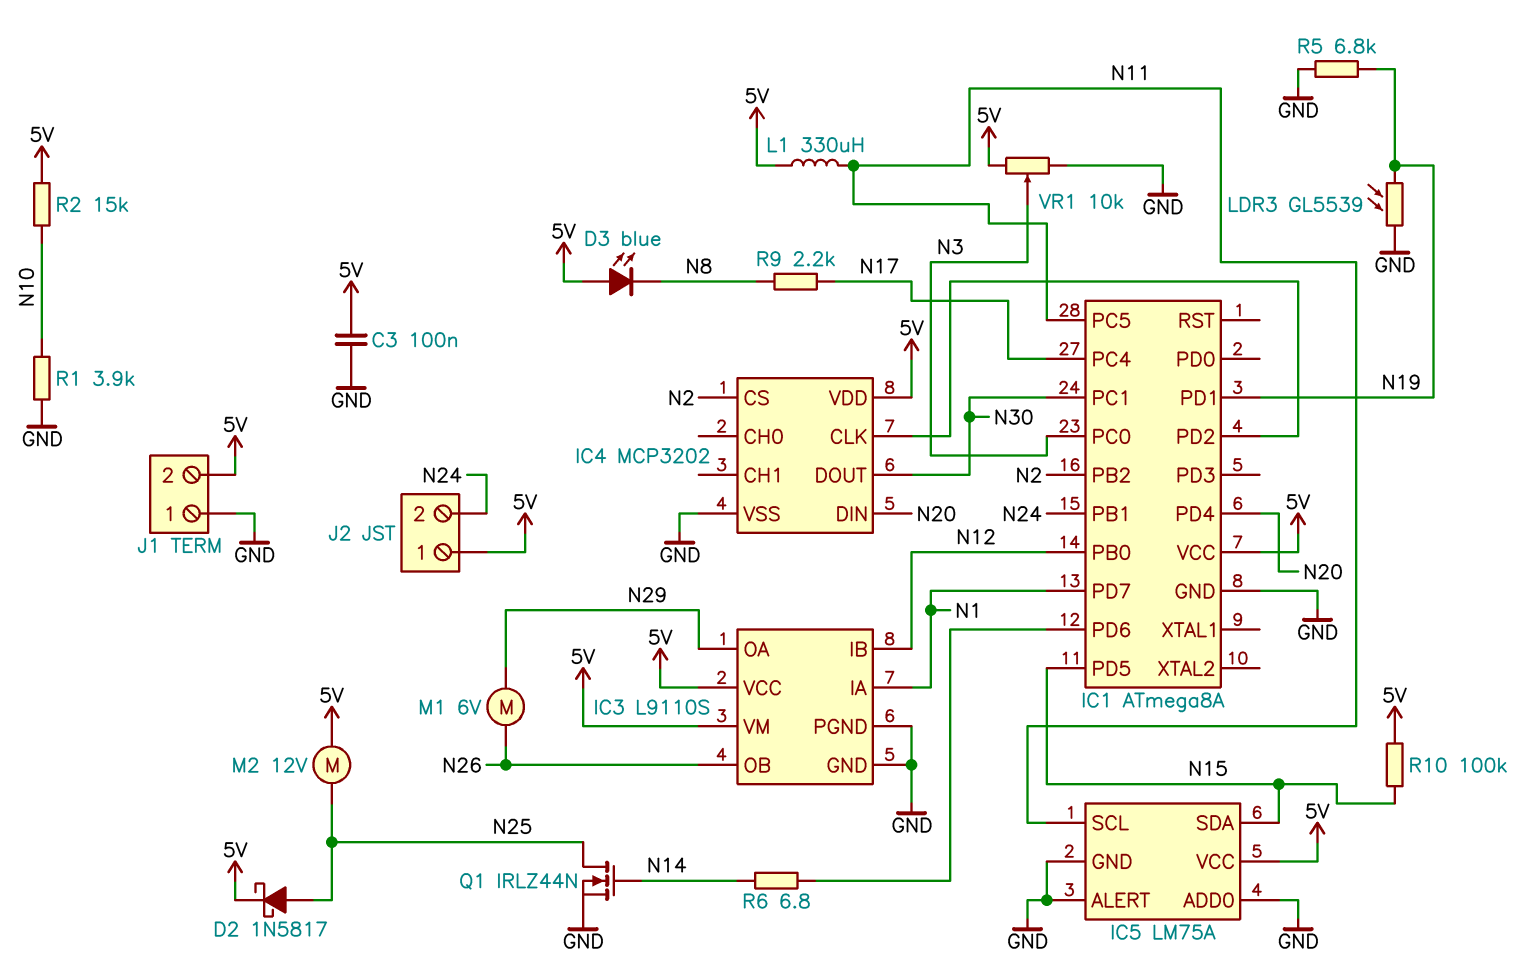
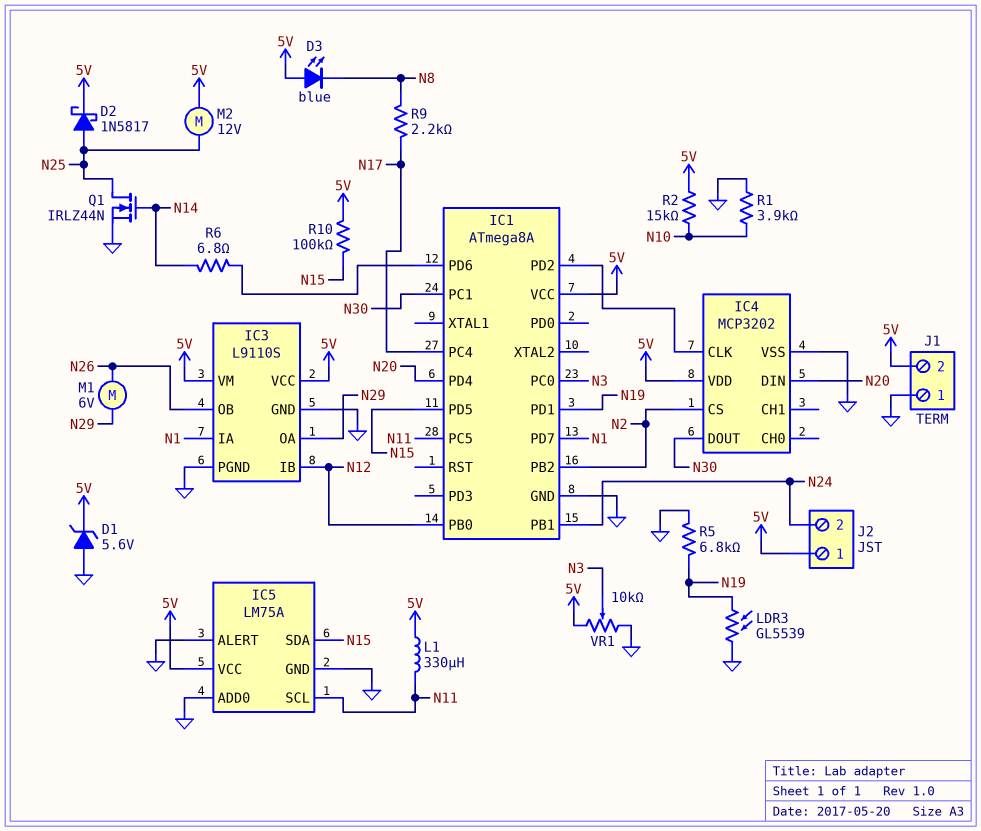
C3: 100nF (5V, GND) -> none
D1: none -> zener 5.6V (A GND, K 5V)

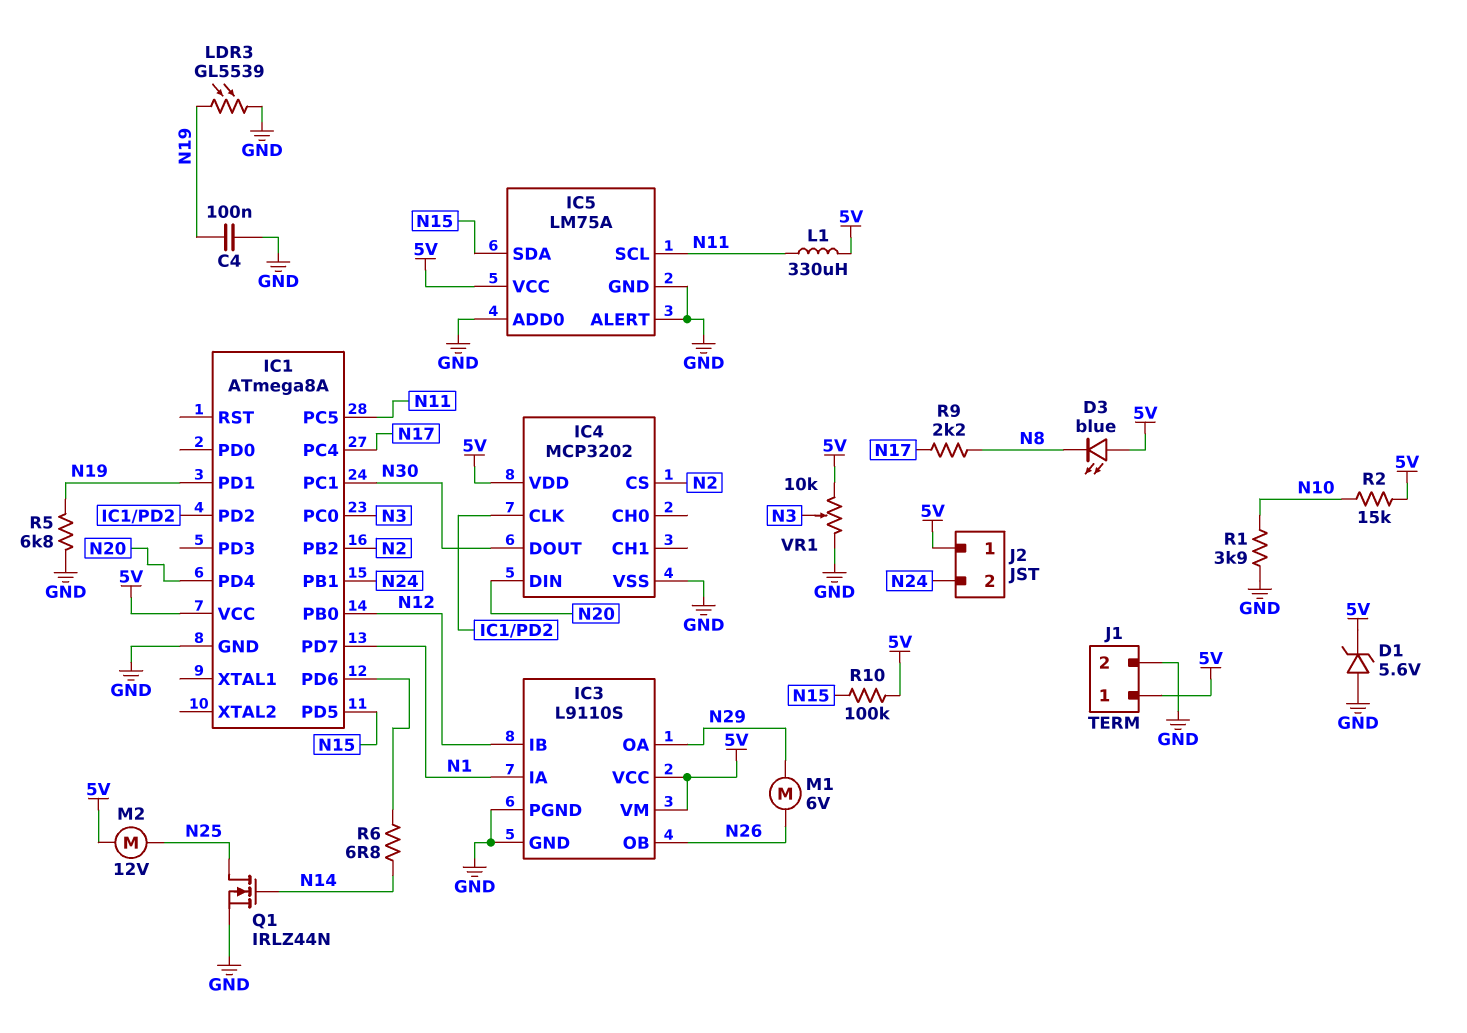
C4: none -> 100nF (GND, N19)
D2: schottky 1N5817 (A N25, K 5V) -> none
J1 pin 1: GND -> 5V
J1 pin 2: 5V -> GND

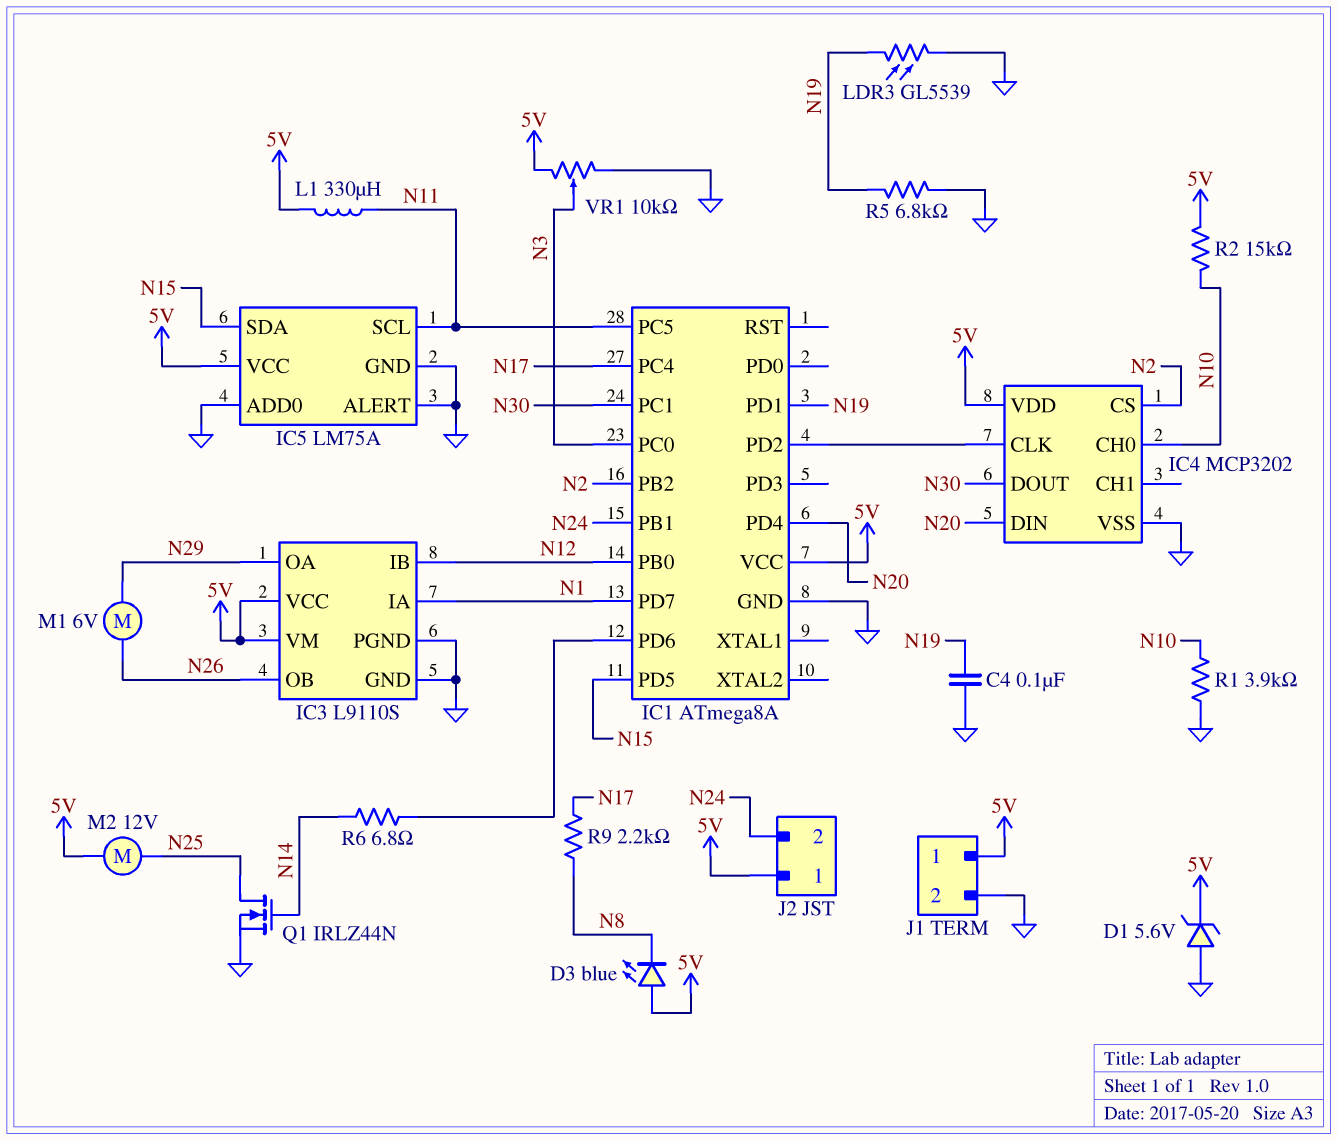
IC4 pin CH0: none -> N10
R10: 100k (5V, N15) -> none

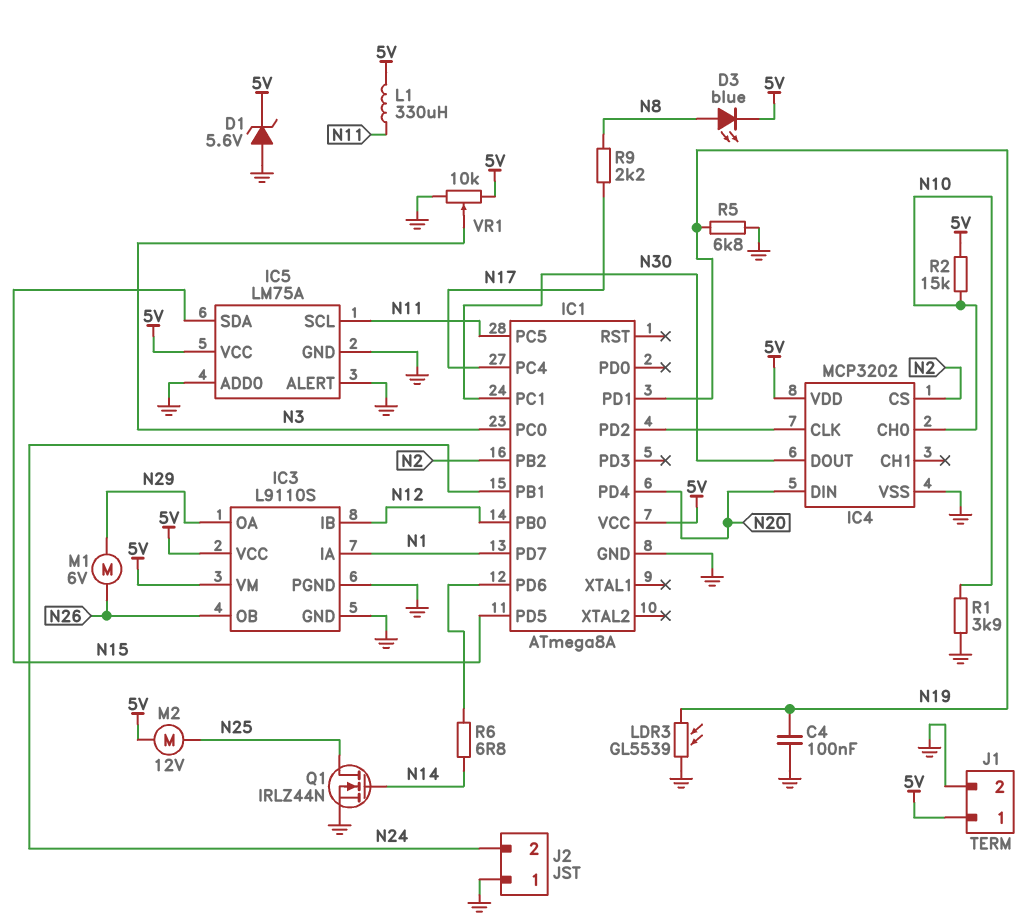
D3: LED blue (A 5V, K N8) -> LED blue (A N8, K 5V)
J2 pin 1: 5V -> GND

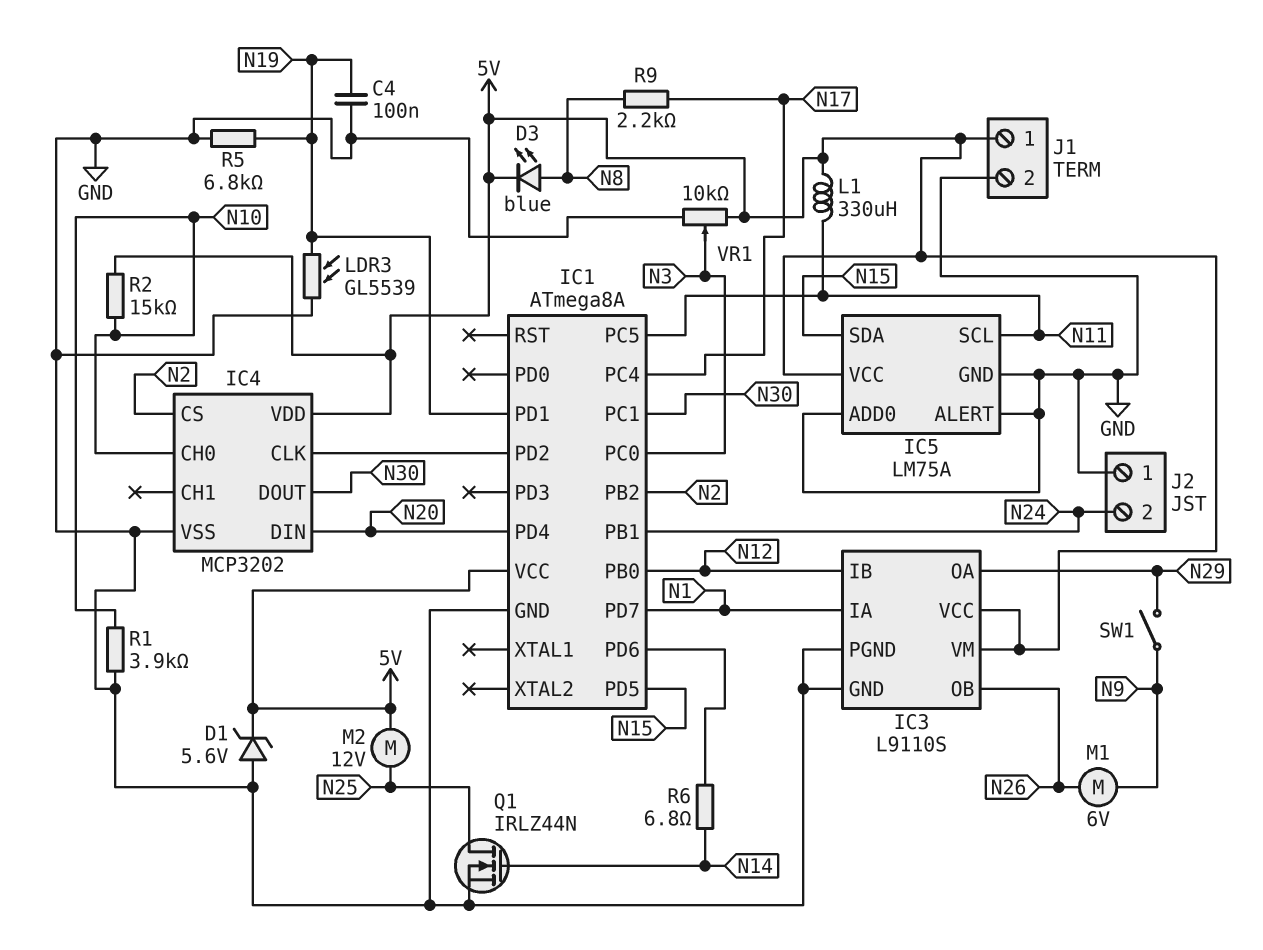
M1: motor 6V (N26, N29) -> motor 6V (N9, N26)
SW1: none -> switch (N9, N29)

